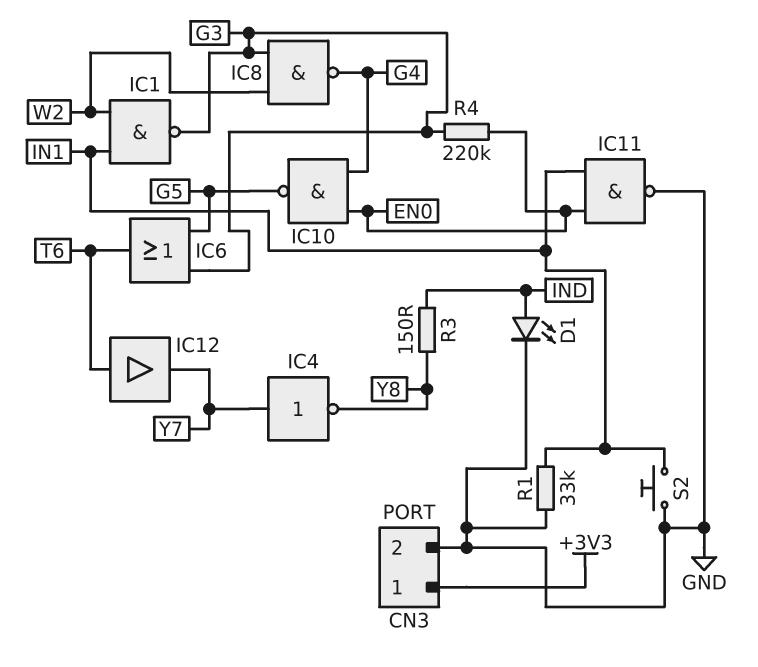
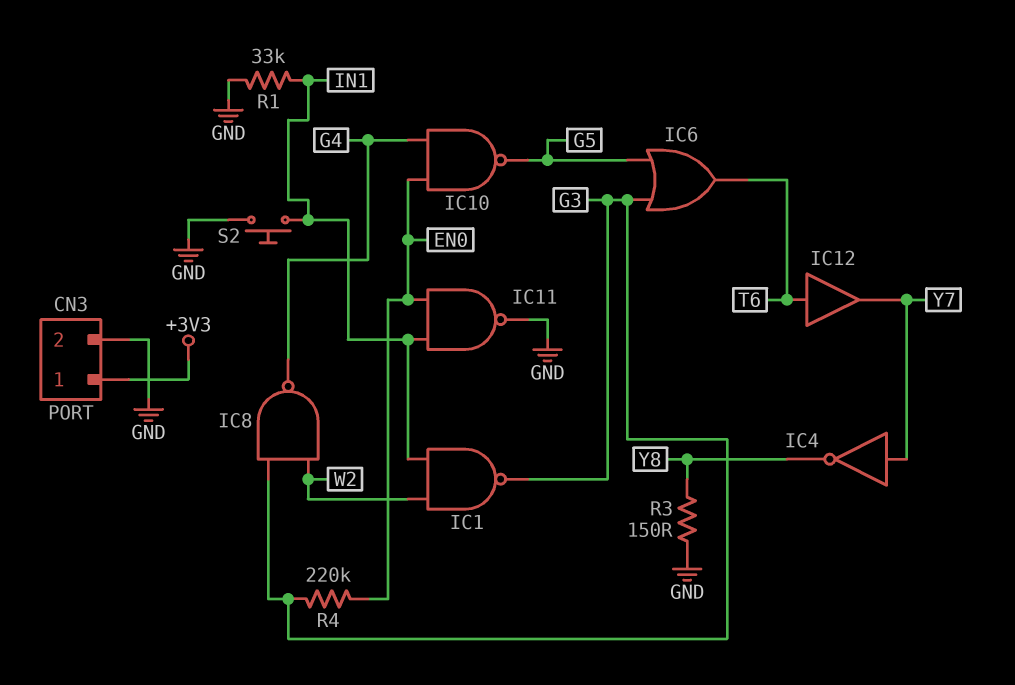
D1: LED (A IND, K GND) -> none
R3: 150 (IND, Y8) -> 150 (GND, Y8)

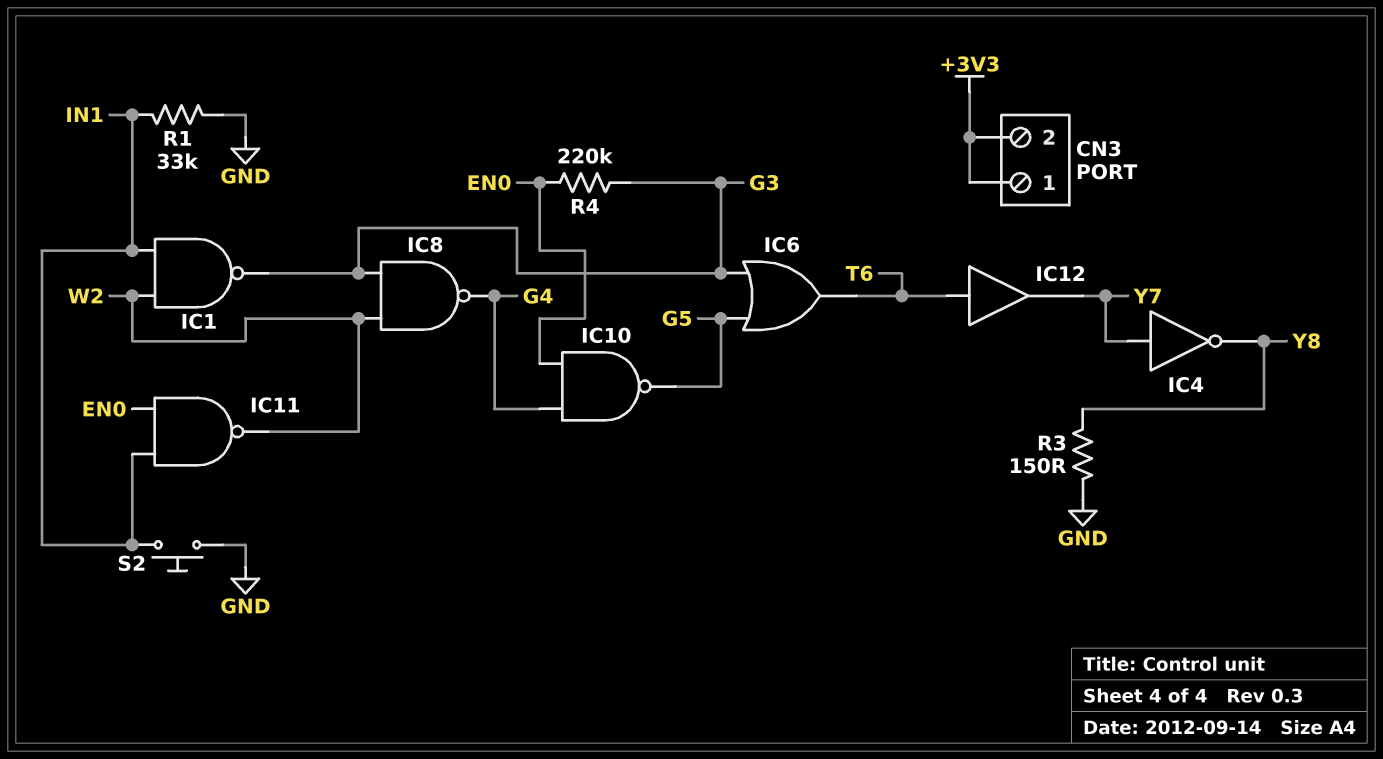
CN3 pin 2: GND -> +3V3
IC11: NAND (in EN0, in IN1, out GND) -> NAND (in EN0, in IN1, out W2)

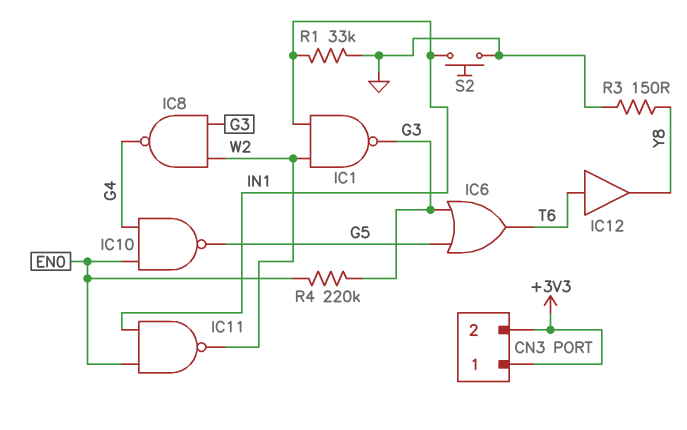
IC4: NOT (in Y7, out Y8) -> none
IC12: buffer (in T6, out Y7) -> buffer (in T6, out Y8)

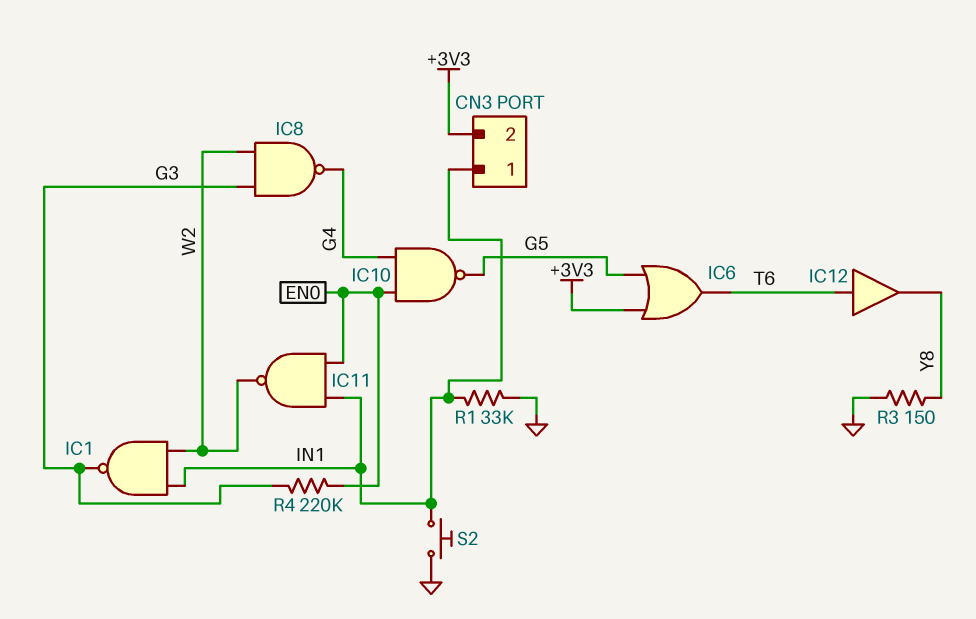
CN3 pin 1: +3V3 -> IN1
IC6: OR (in G3, in G5, out T6) -> OR (in +3V3, in G5, out T6)

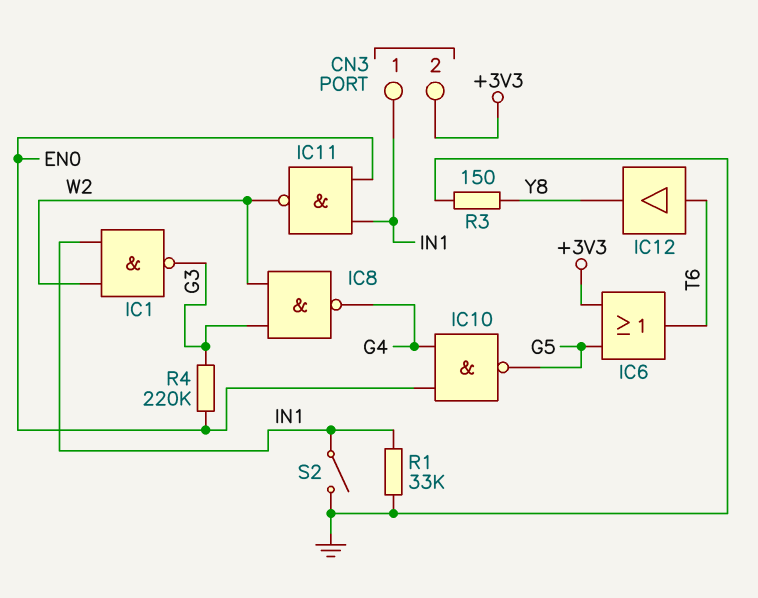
S2: button (GND, IN1) -> switch (GND, IN1)

